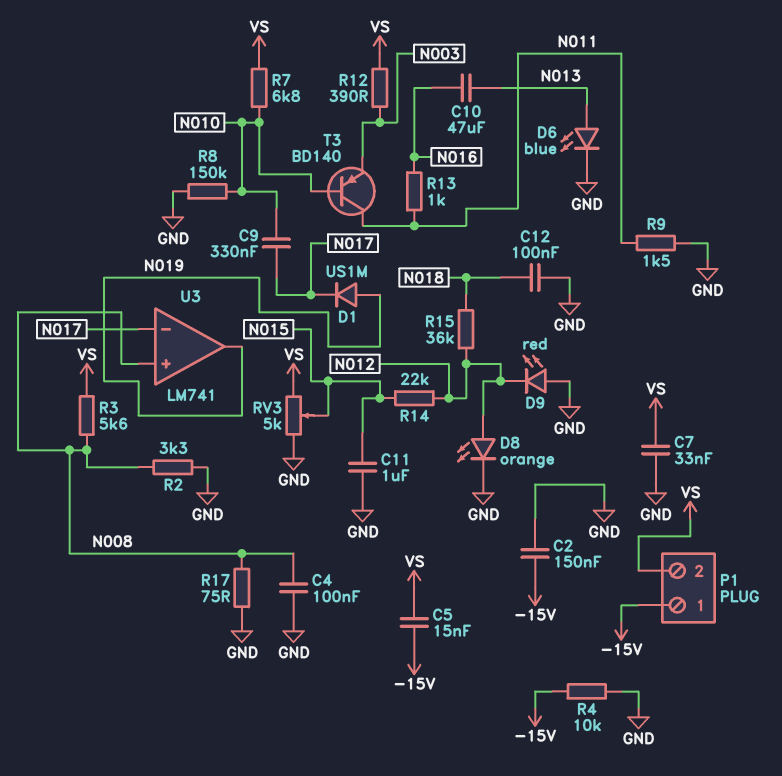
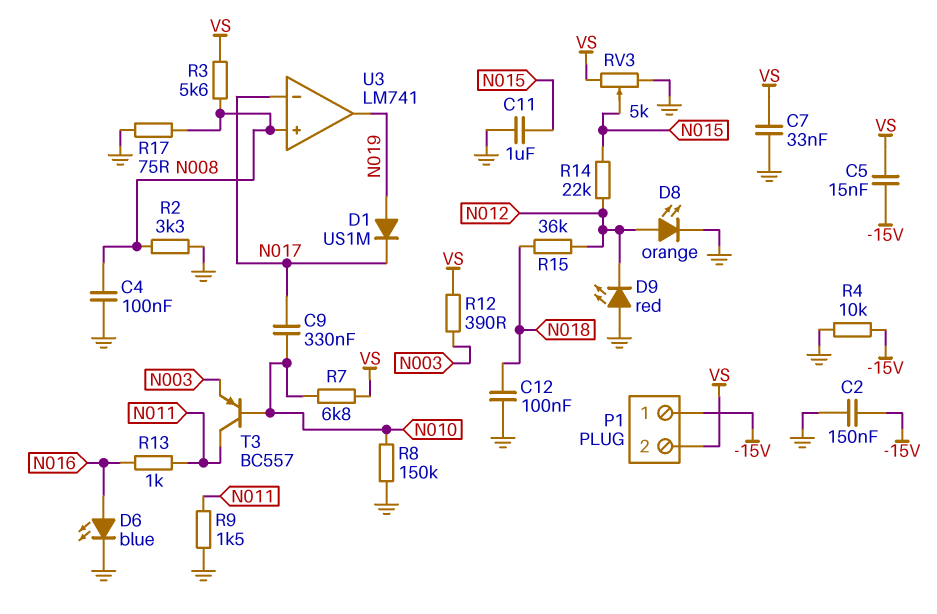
C10: 47uF (N013, N016) -> none
D6: LED blue (A N013, K GND) -> LED blue (A N016, K GND)
T3: PNP BD140 (B N010, C N011, E N003) -> PNP BC557 (B N010, C N011, E N003)

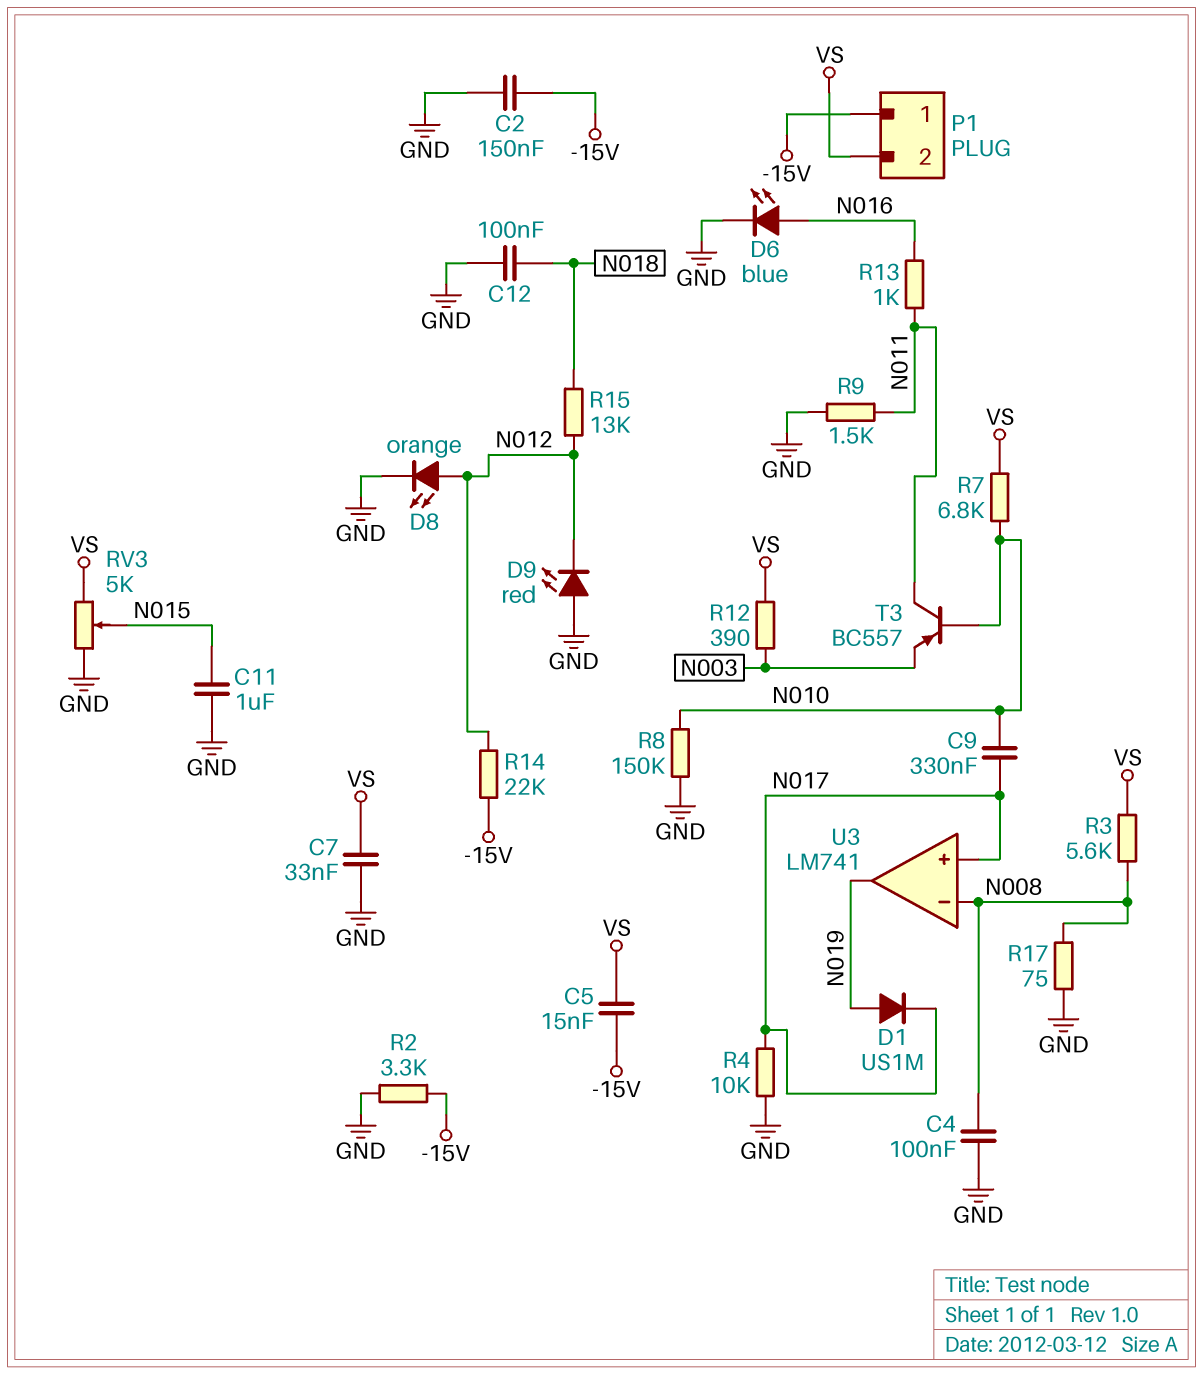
R2: 3.3k (GND, N008) -> 3.3k (-15V, GND)
R4: 10k (-15V, GND) -> 10k (GND, N017)
R14: 22k (N012, N015) -> 22k (-15V, N012)
R15: 36k (N012, N018) -> 13k (N012, N018)
U3 pin in+: N008 -> N017
U3 pin in-: N017 -> N008

